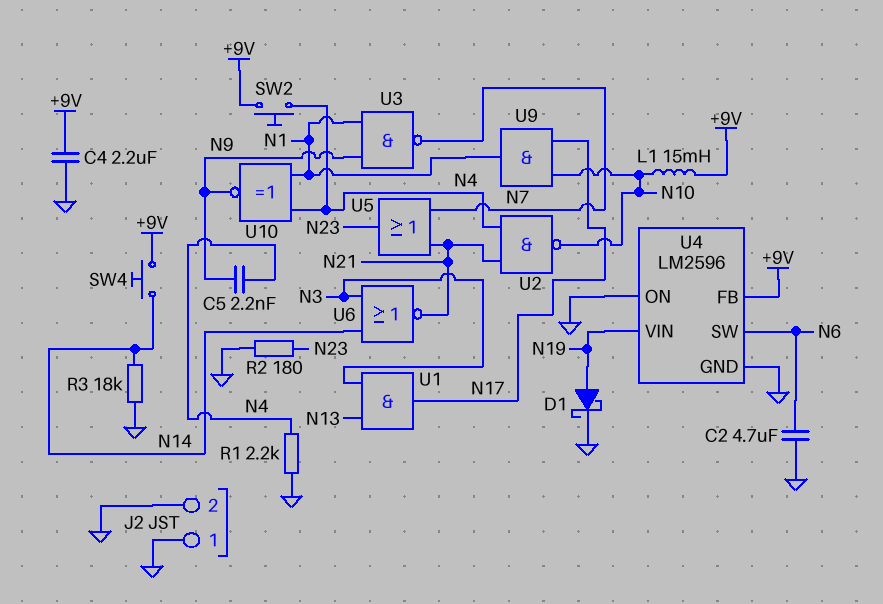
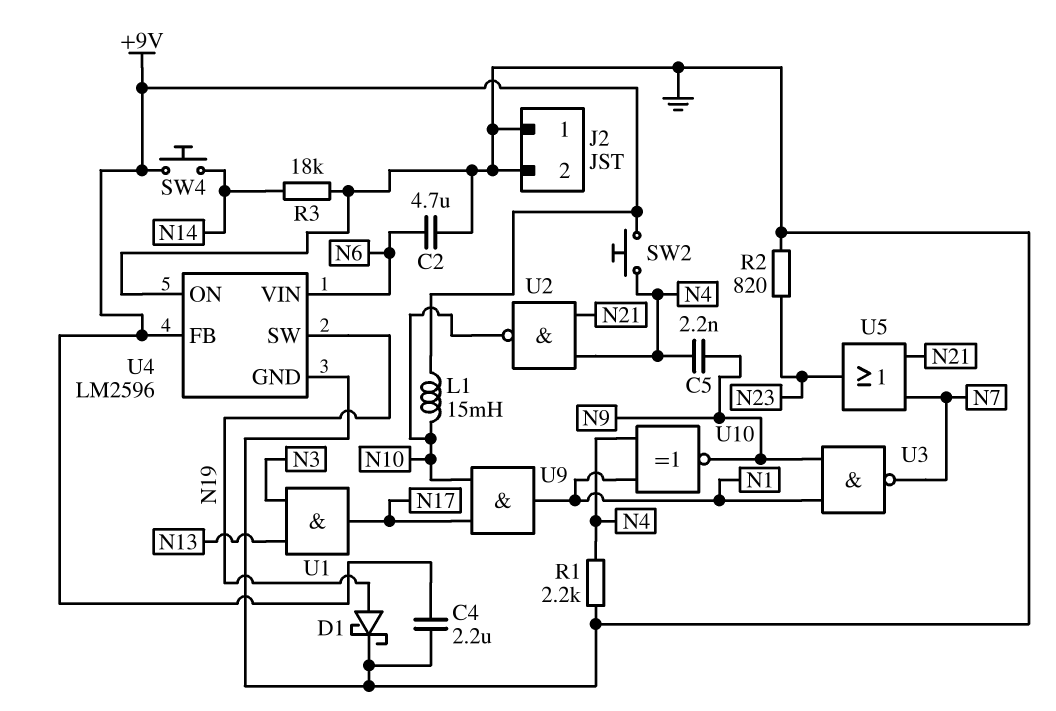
R2: 180 (GND, N23) -> 820 (GND, N23)
U4 pin SW: N6 -> N19
U4 pin VIN: N19 -> N6
U6: NOR (in N3, in N14, out N21) -> none

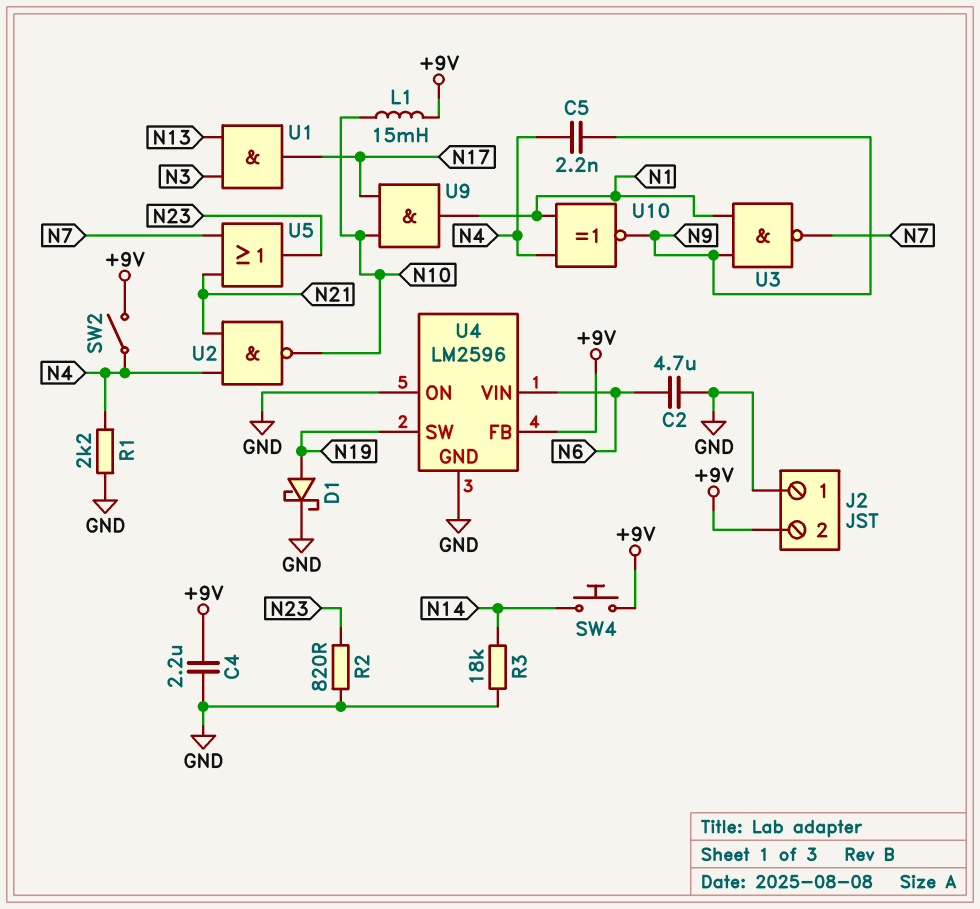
J2 pin 2: GND -> +9V
SW2: button (+9V, N4) -> switch (+9V, N4)

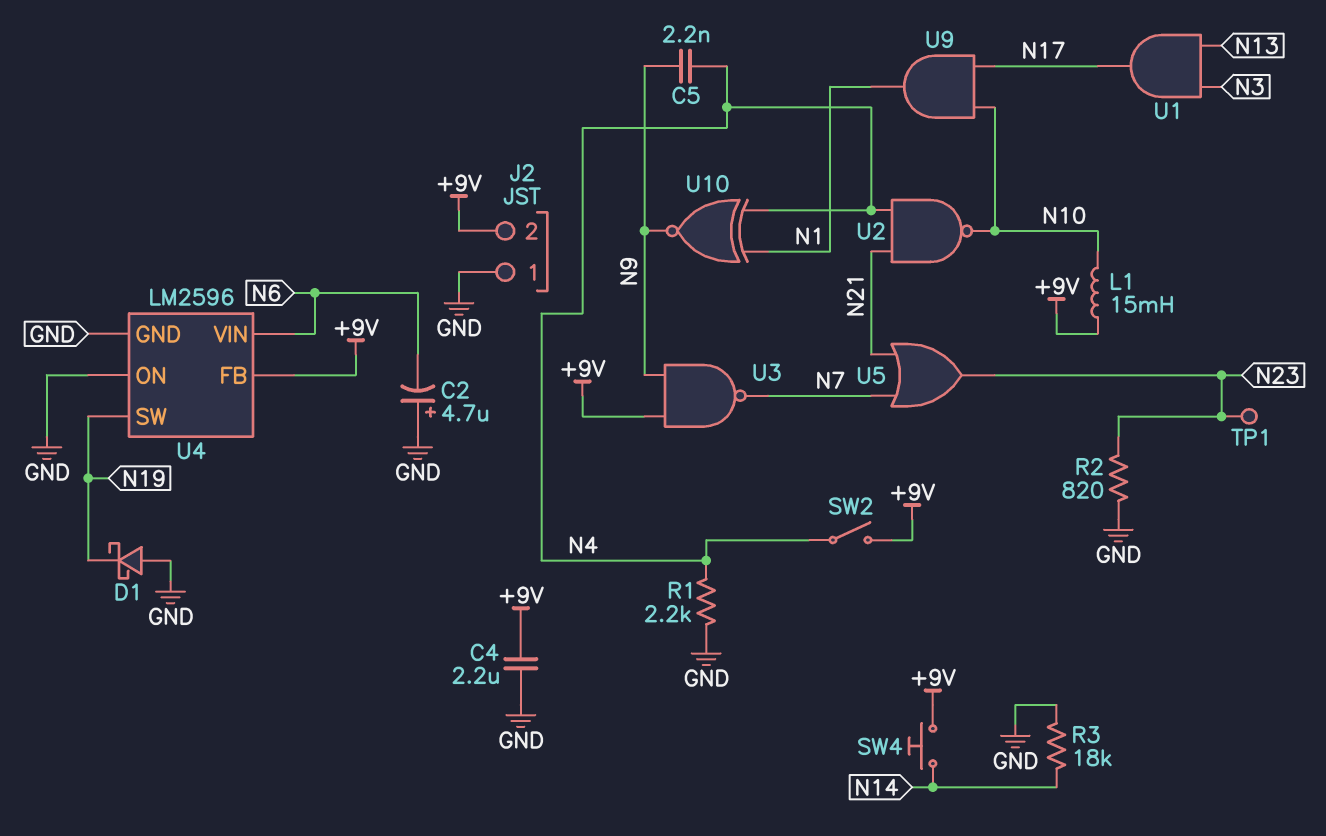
C2: 4.7uF (GND, N6) -> 4.7uF (plus GND, minus N6)
D1: schottky (A N19, K GND) -> schottky (A GND, K N19)
TP1: none -> test point (N23)
U3: NAND (in N1, in N9, out N7) -> NAND (in +9V, in N9, out N7)

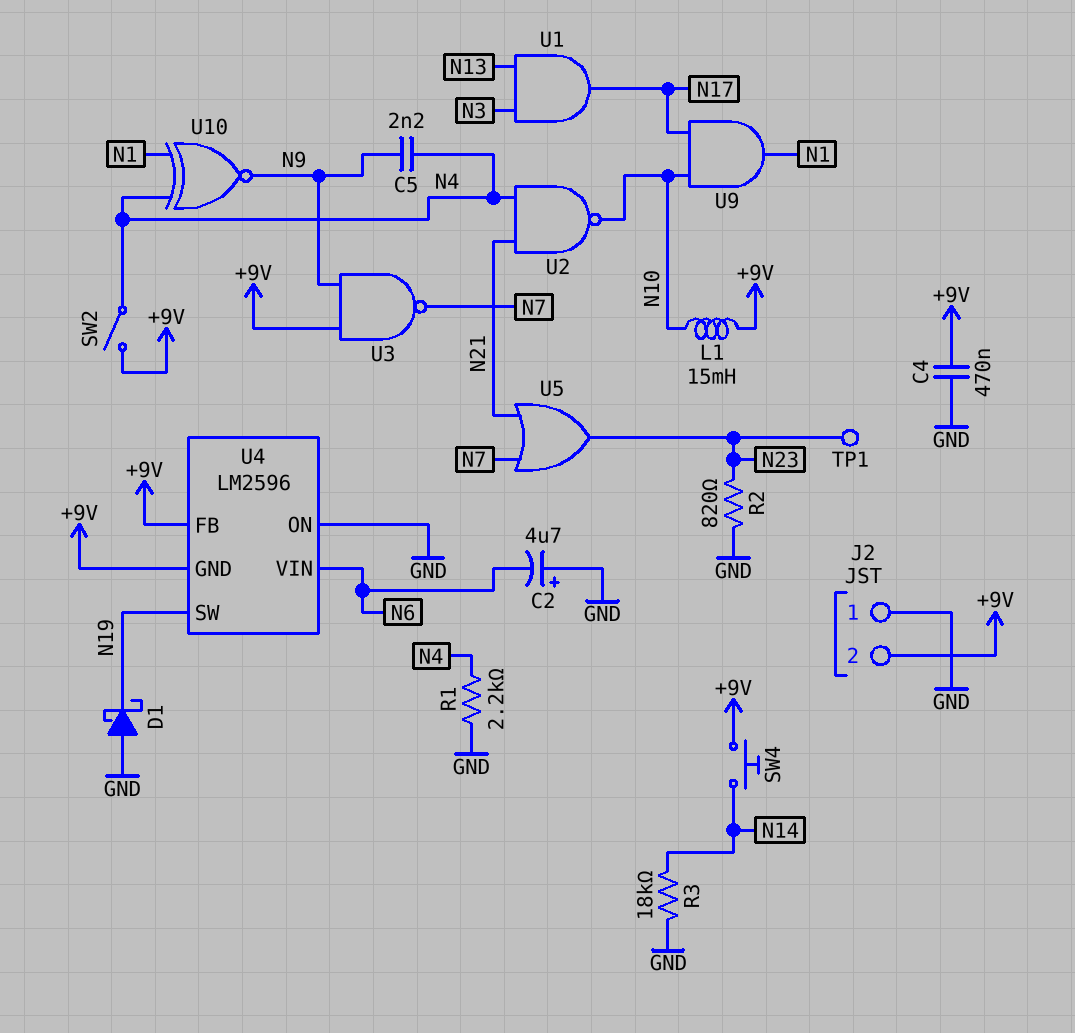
C4: 2.2uF (+9V, GND) -> 470nF (+9V, GND)
U4 pin GND: GND -> +9V

